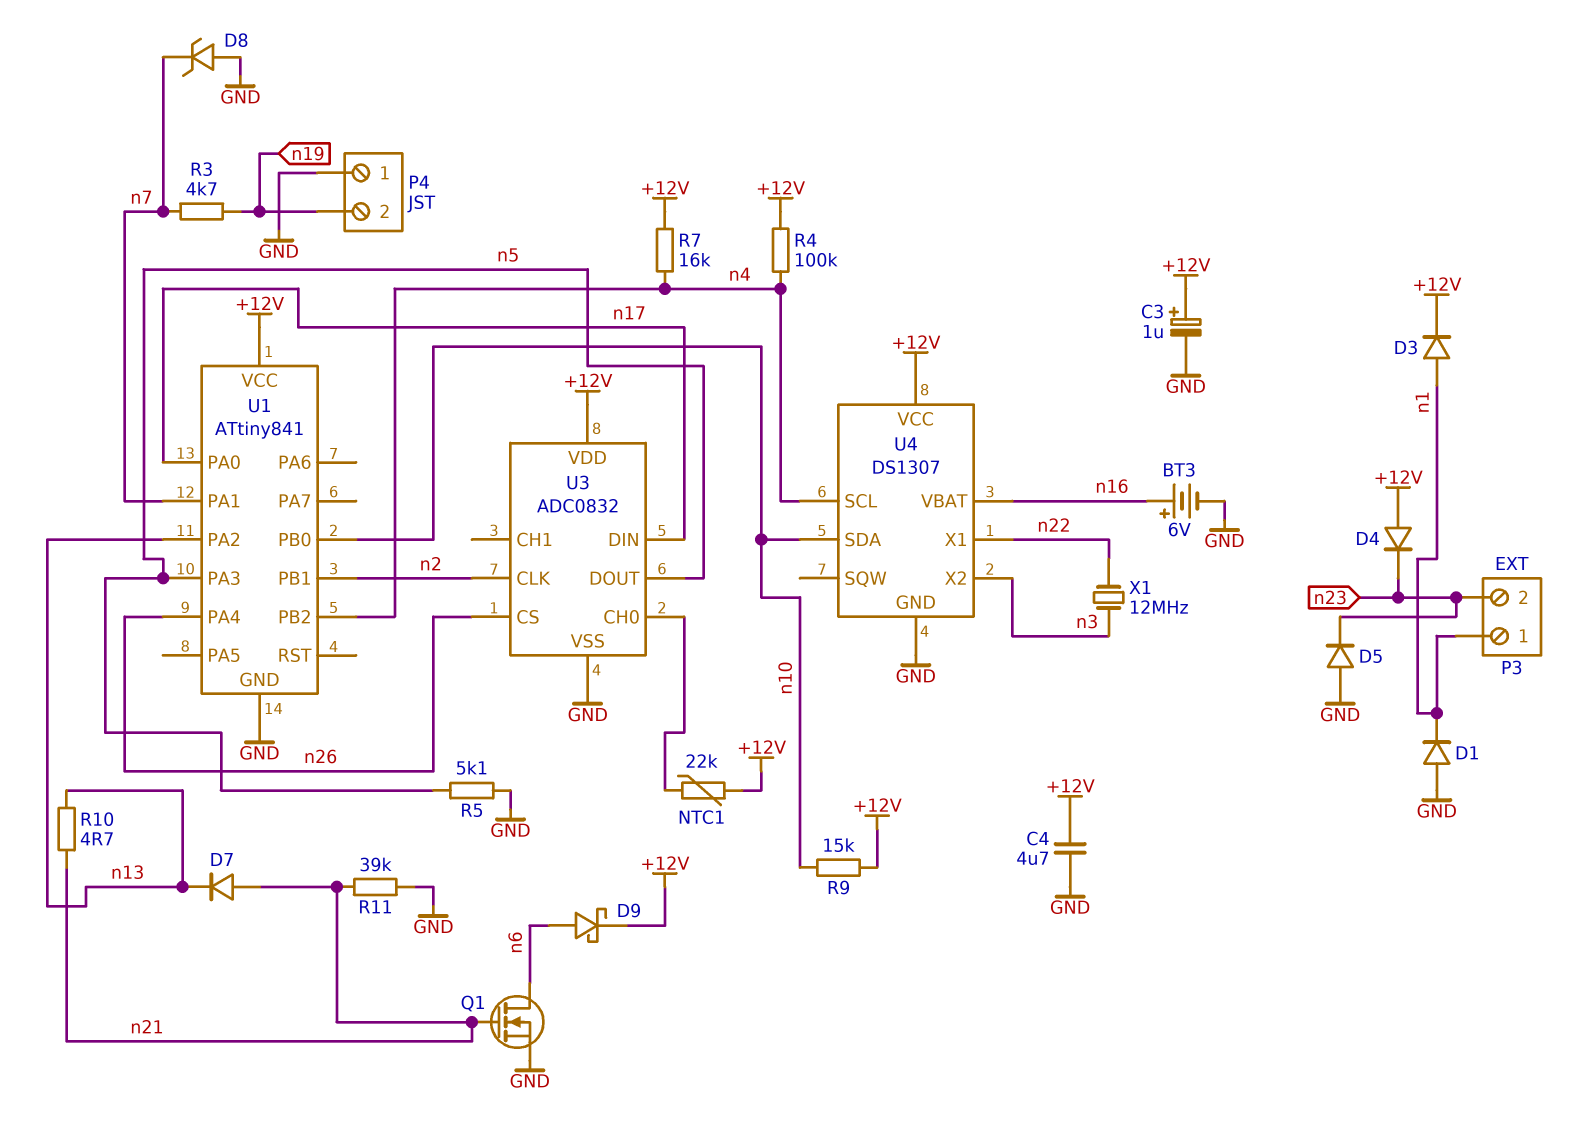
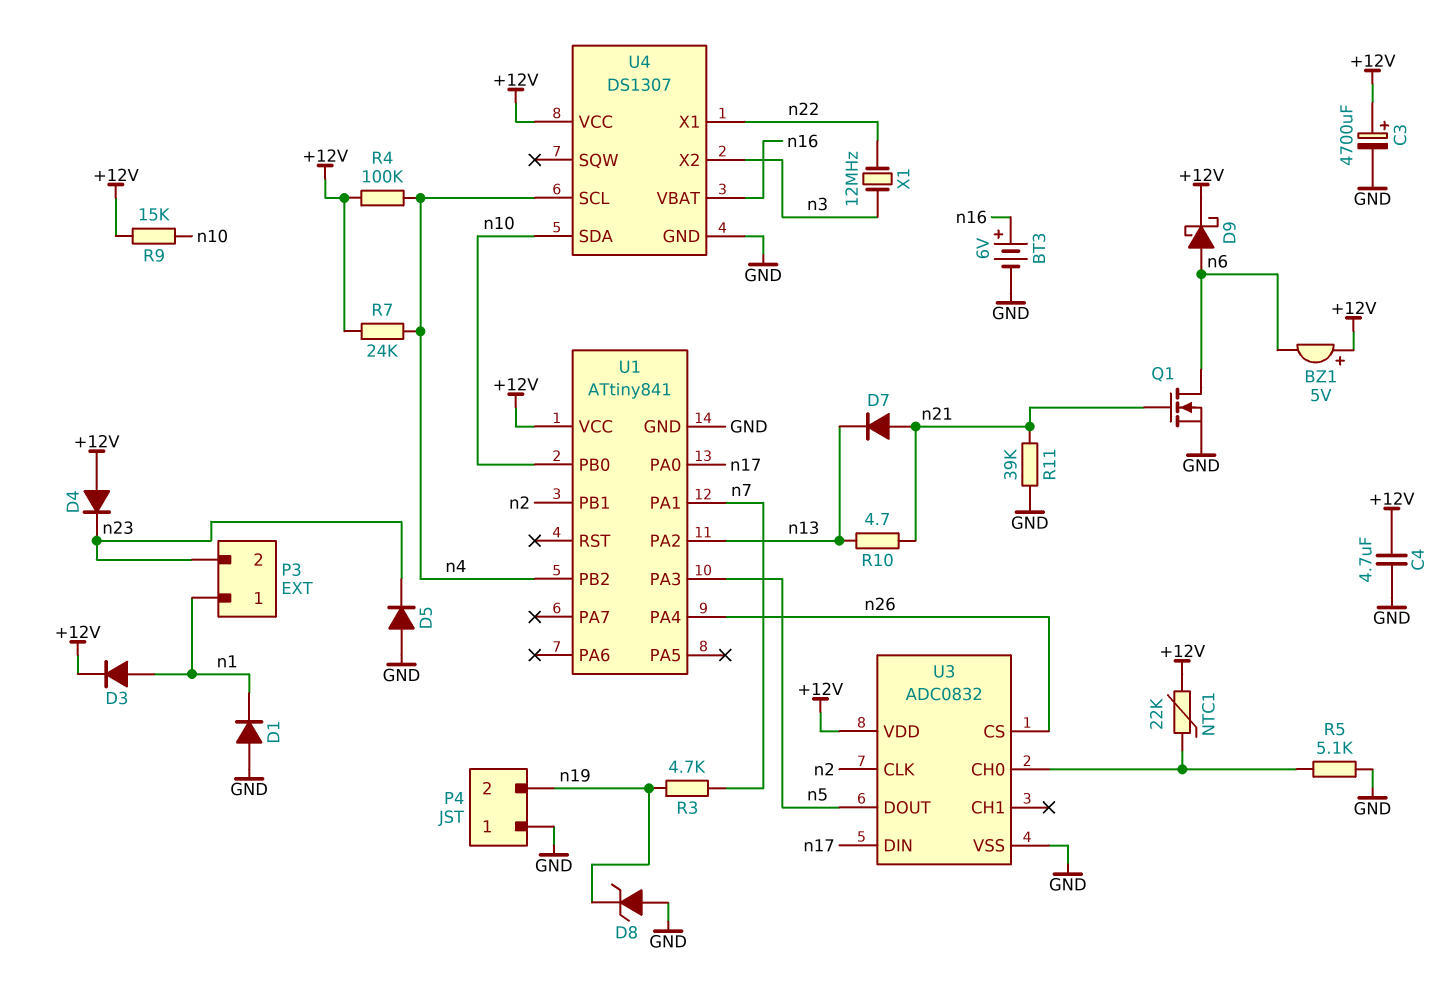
BZ1: none -> buzzer 5V (plus +12V, minus n6)
C3: 1uF (plus +12V, minus GND) -> 4700uF (plus +12V, minus GND)
D8: zener (A GND, K n7) -> zener (A GND, K n19)
R5: 5.1k (GND, n5) -> 5.1k (GND, U3/CH0)
R7: 16k (+12V, n4) -> 24k (+12V, n4)

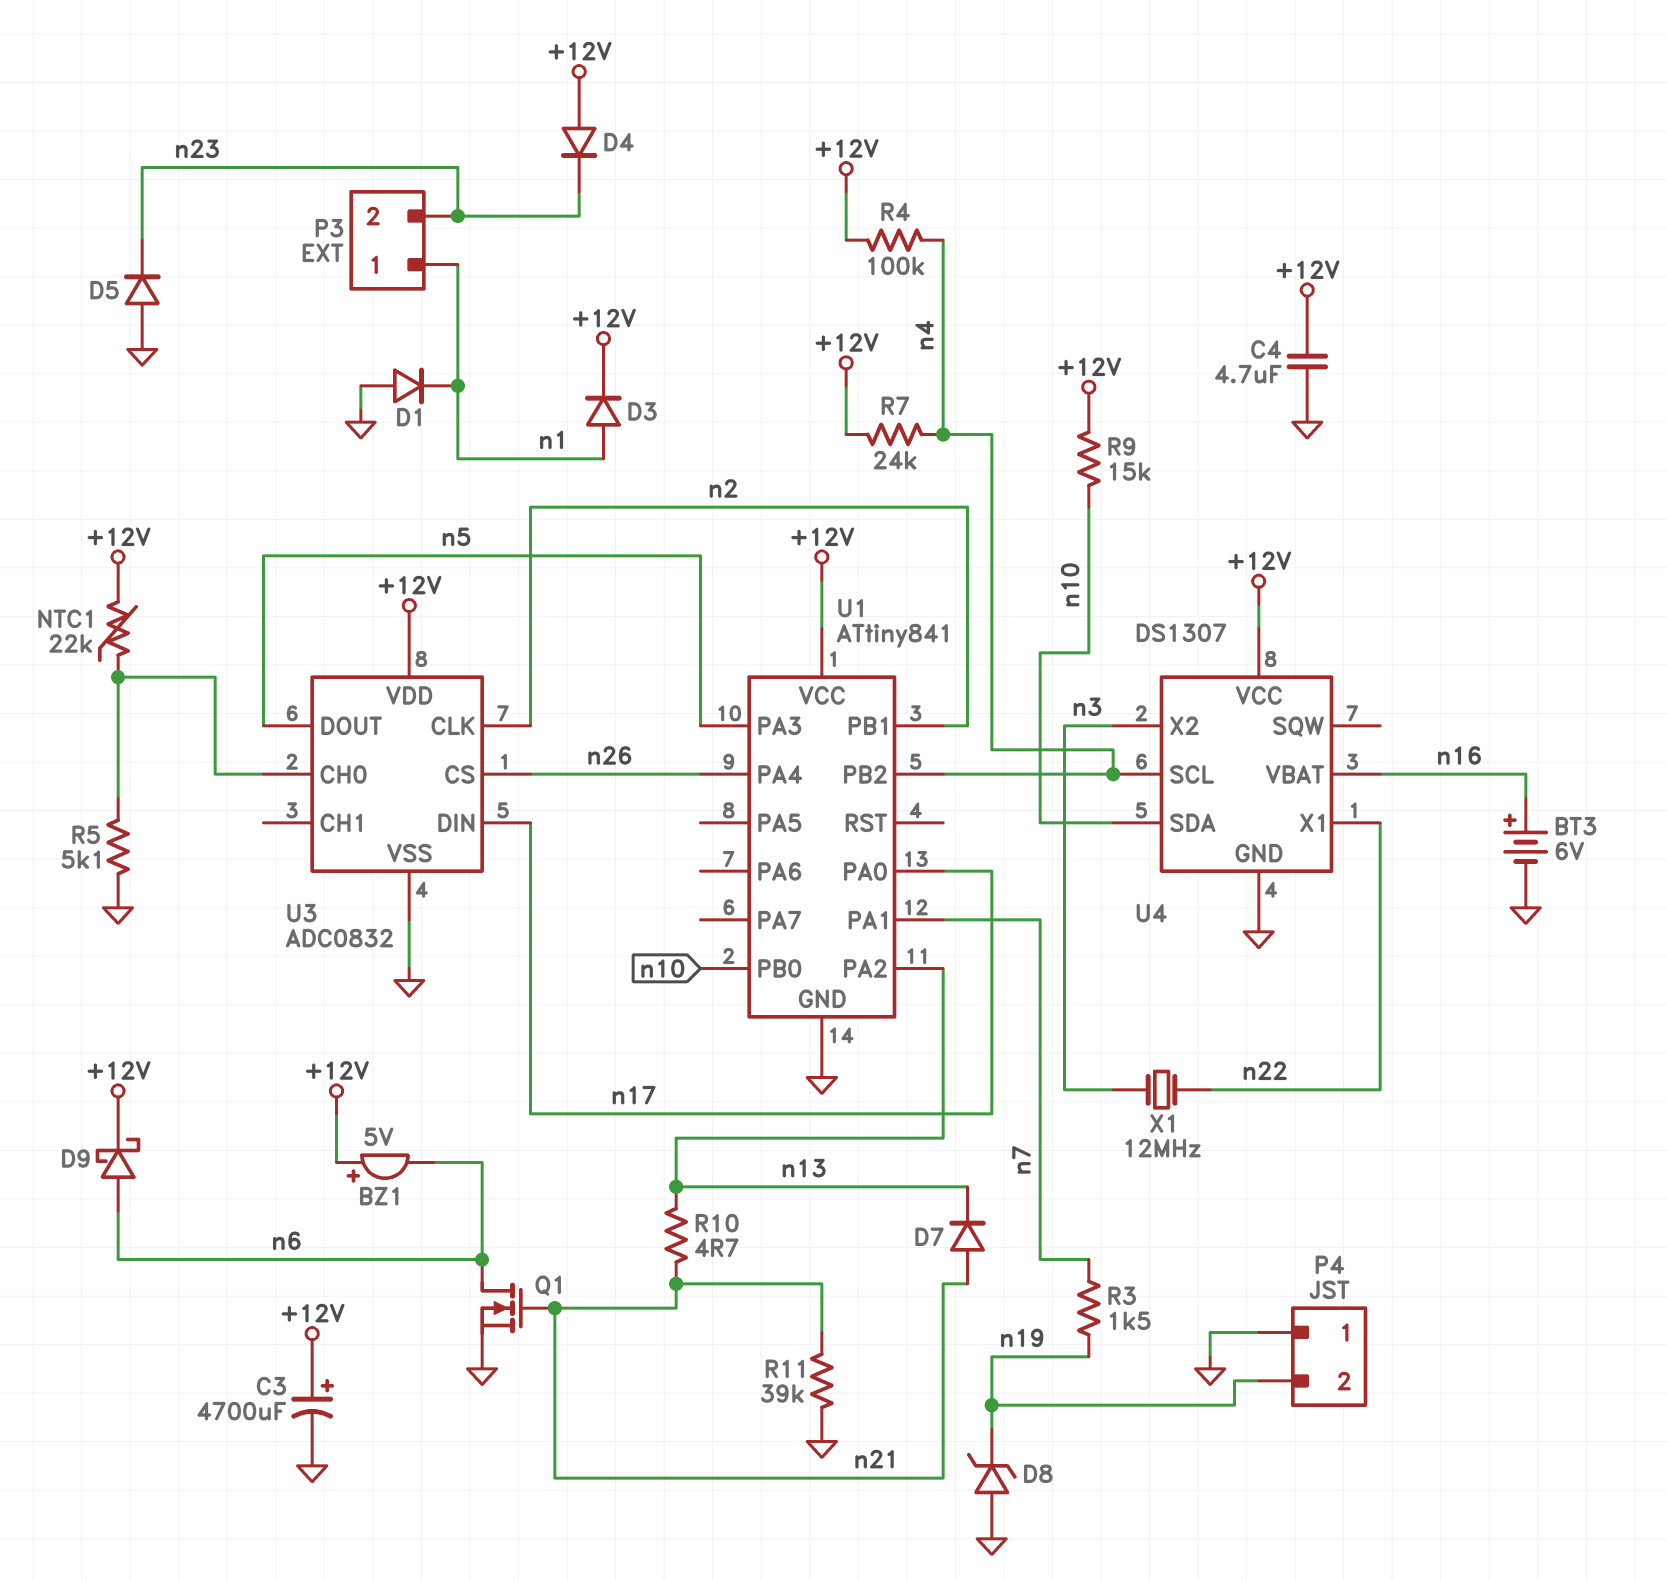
R3: 4.7k (n7, n19) -> 1.5k (n7, n19)

